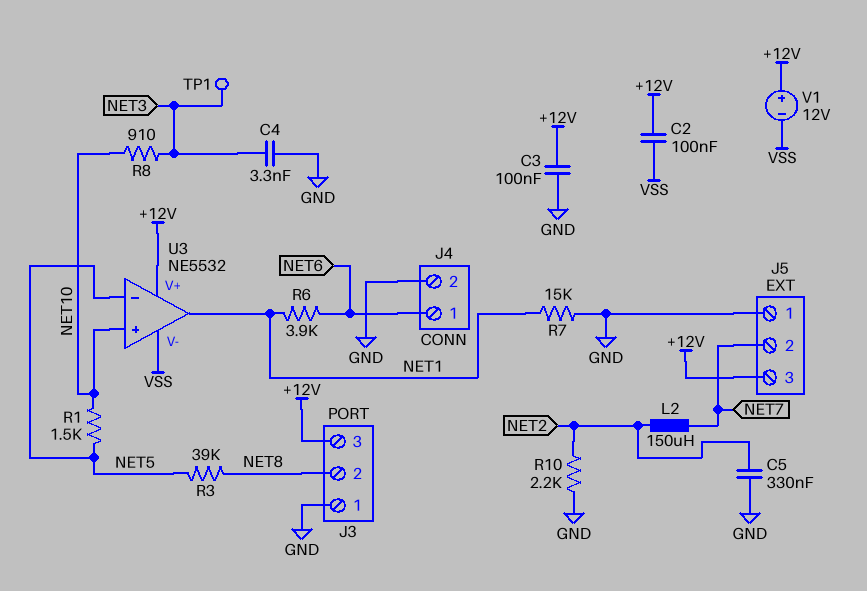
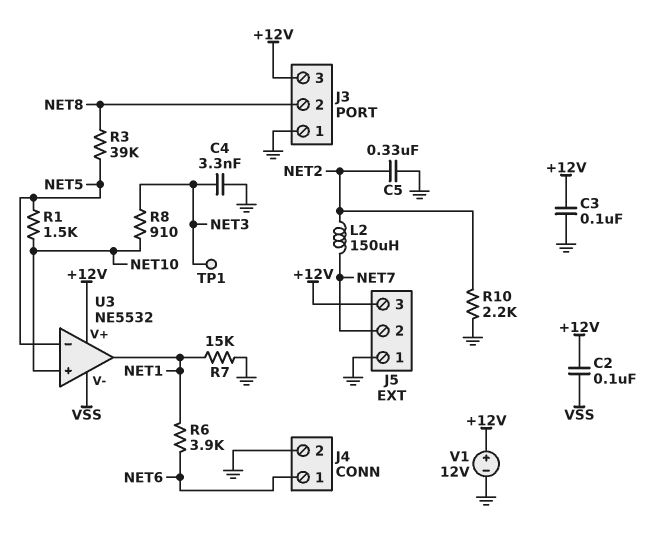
V1: 12V (plus +12V, minus VSS) -> 12V (plus +12V, minus GND)

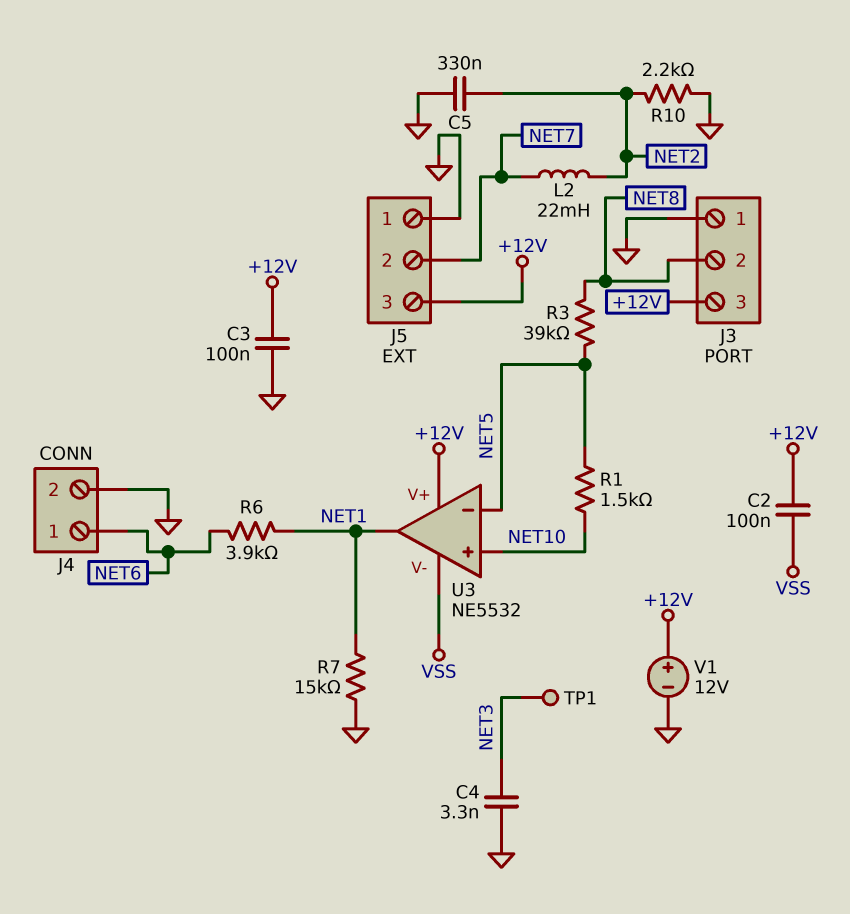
L2: 150uH (NET2, NET7) -> 22mH (NET2, NET7)
R8: 910 (NET3, NET10) -> none

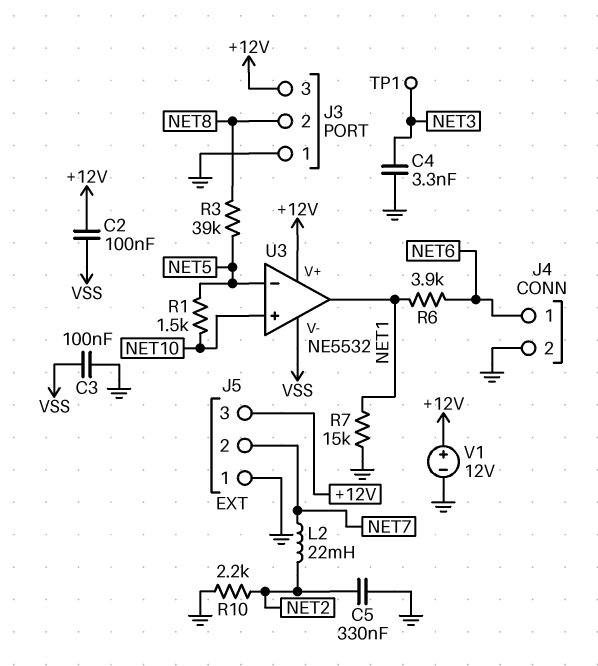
C3: 100nF (+12V, GND) -> 100nF (GND, VSS)

